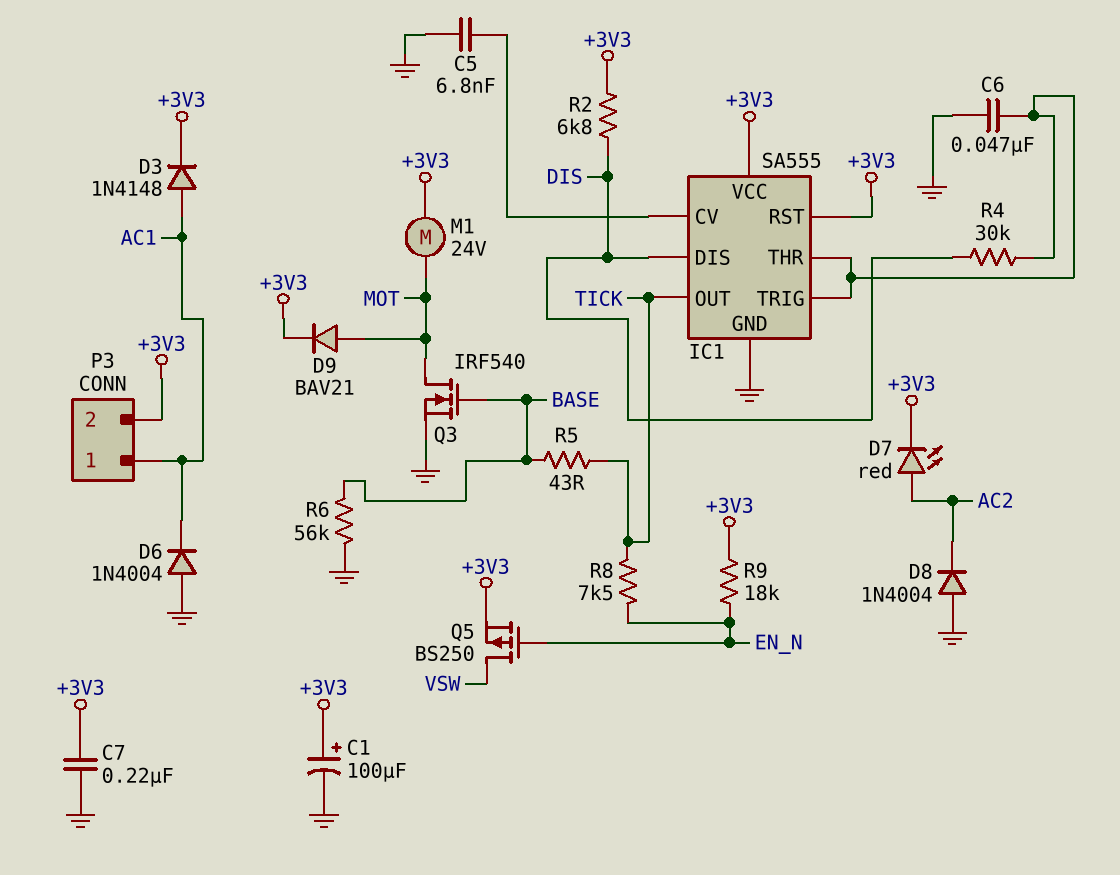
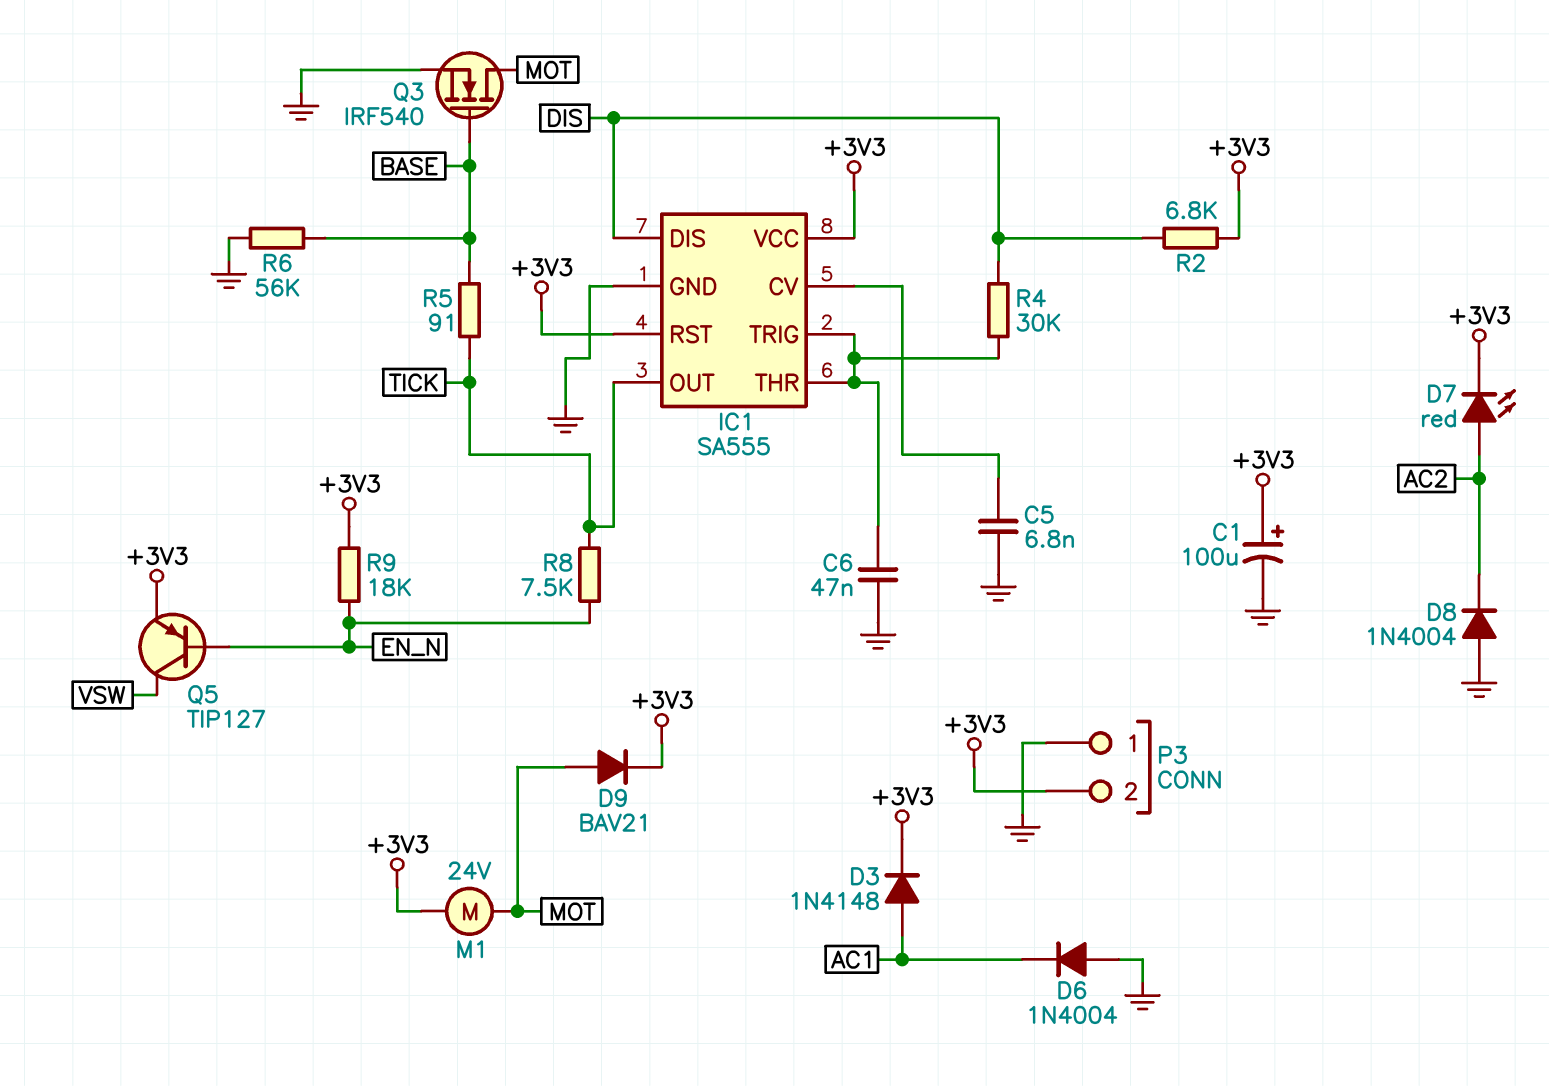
C7: 220nF (+3V3, GND) -> none
P3 pin 1: AC1 -> GND
Q5: PMOS BS250 (G EN_N, D VSW, S +3V3) -> PNP TIP127 (B EN_N, C VSW, E +3V3)
R5: 43 (BASE, TICK) -> 91 (BASE, TICK)

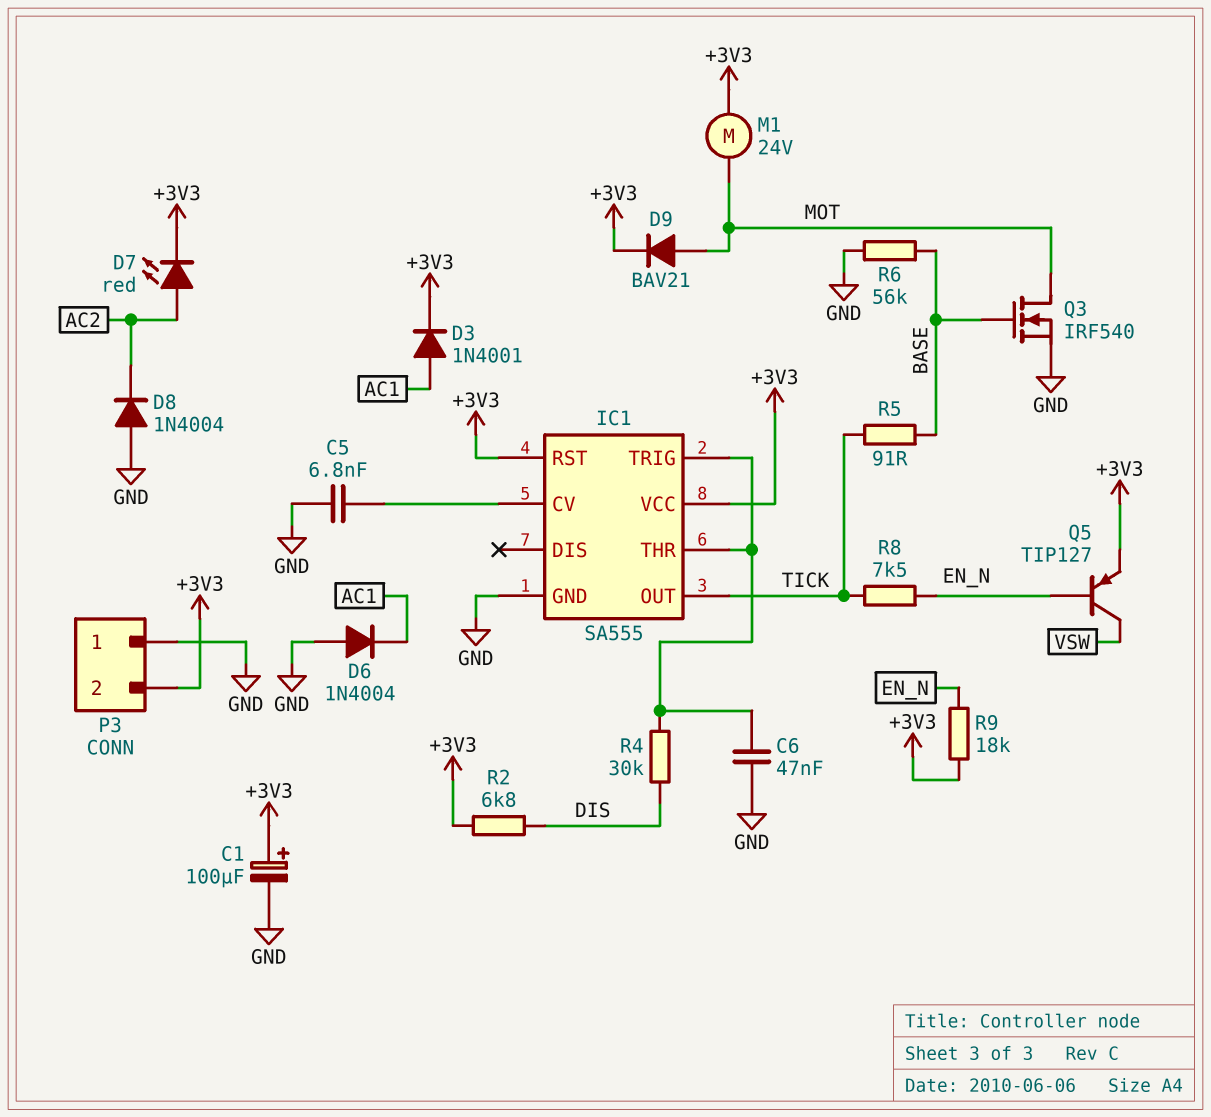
D3: diode 1N4148 (A AC1, K +3V3) -> diode 1N4001 (A AC1, K +3V3)
IC1 pin DIS: DIS -> none

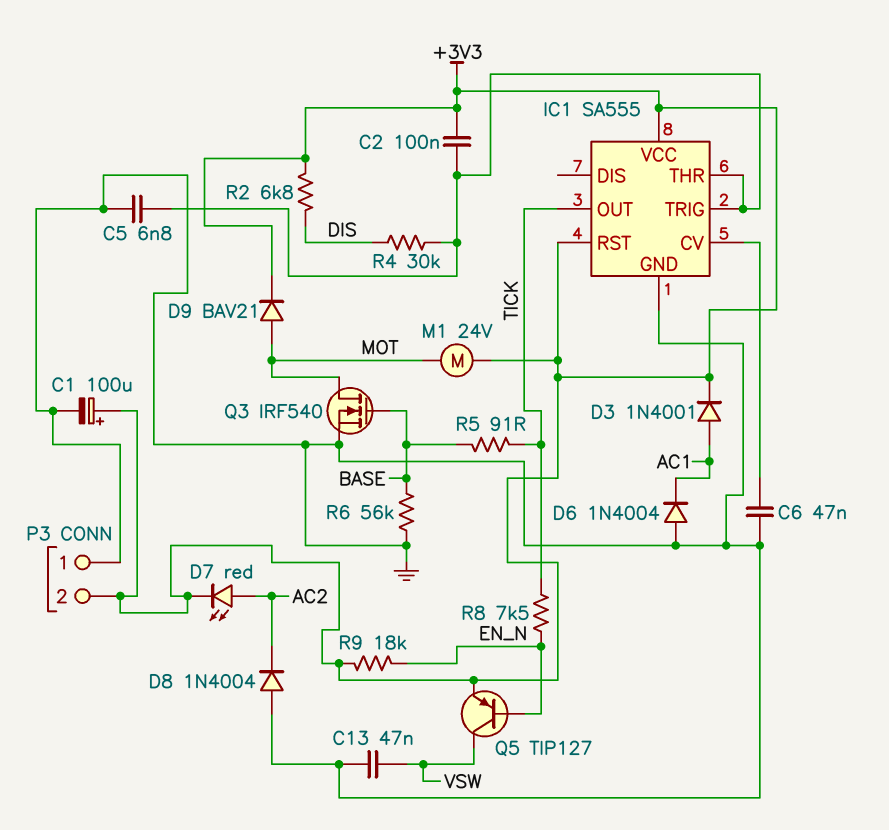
C2: none -> 100nF (+3V3, IC1/THR)
C5: 6.8nF (GND, IC1/CV) -> 6.8nF (GND, IC1/THR)
C6: 47nF (GND, IC1/THR) -> 47nF (GND, IC1/CV)
C13: none -> 47nF (GND, VSW)

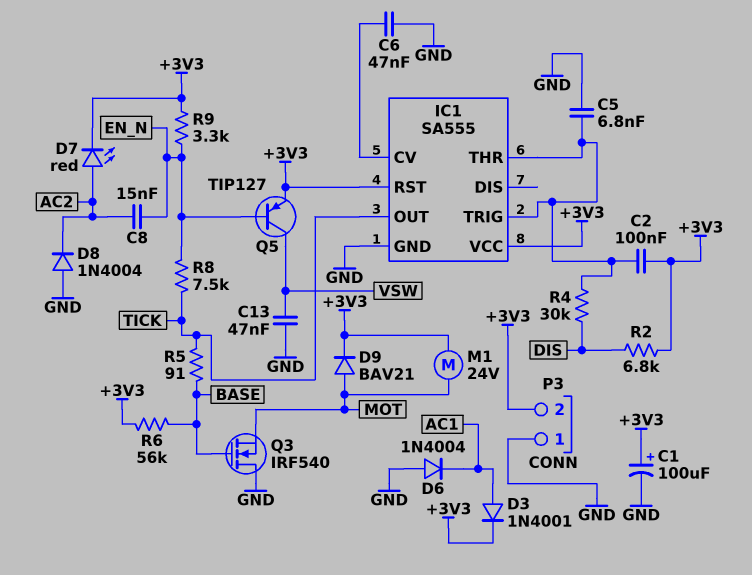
C8: none -> 15nF (AC2, EN_N)
Q3: NMOS IRF540 (G BASE, D MOT, S GND) -> NMOS IRF540 (G BASE, D GND, S MOT)
R6: 56k (BASE, GND) -> 56k (+3V3, BASE)
R9: 18k (+3V3, EN_N) -> 3.3k (+3V3, EN_N)

